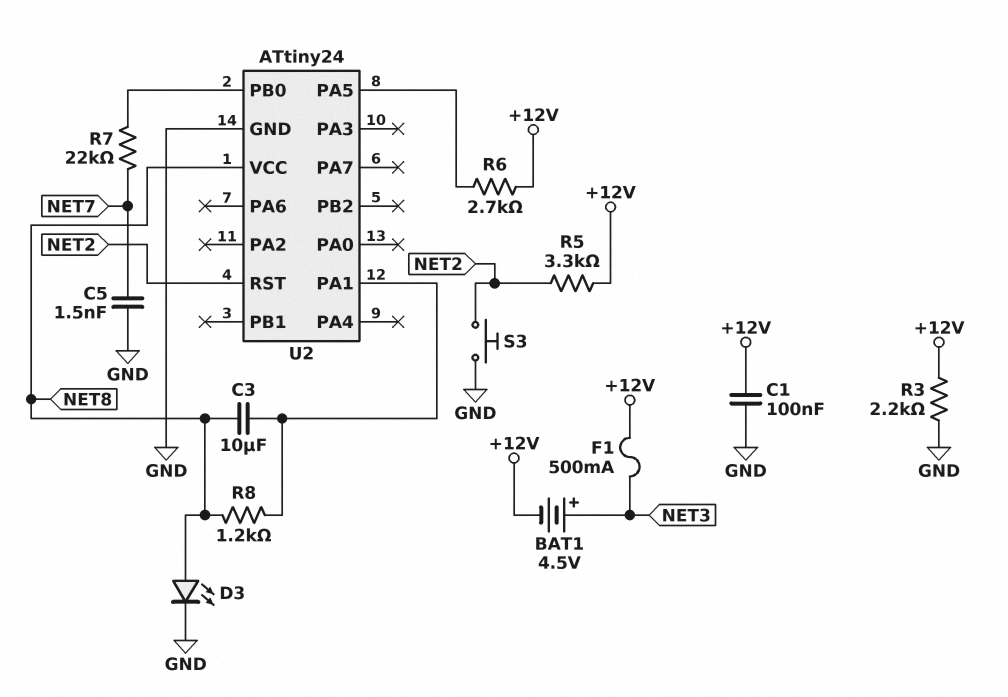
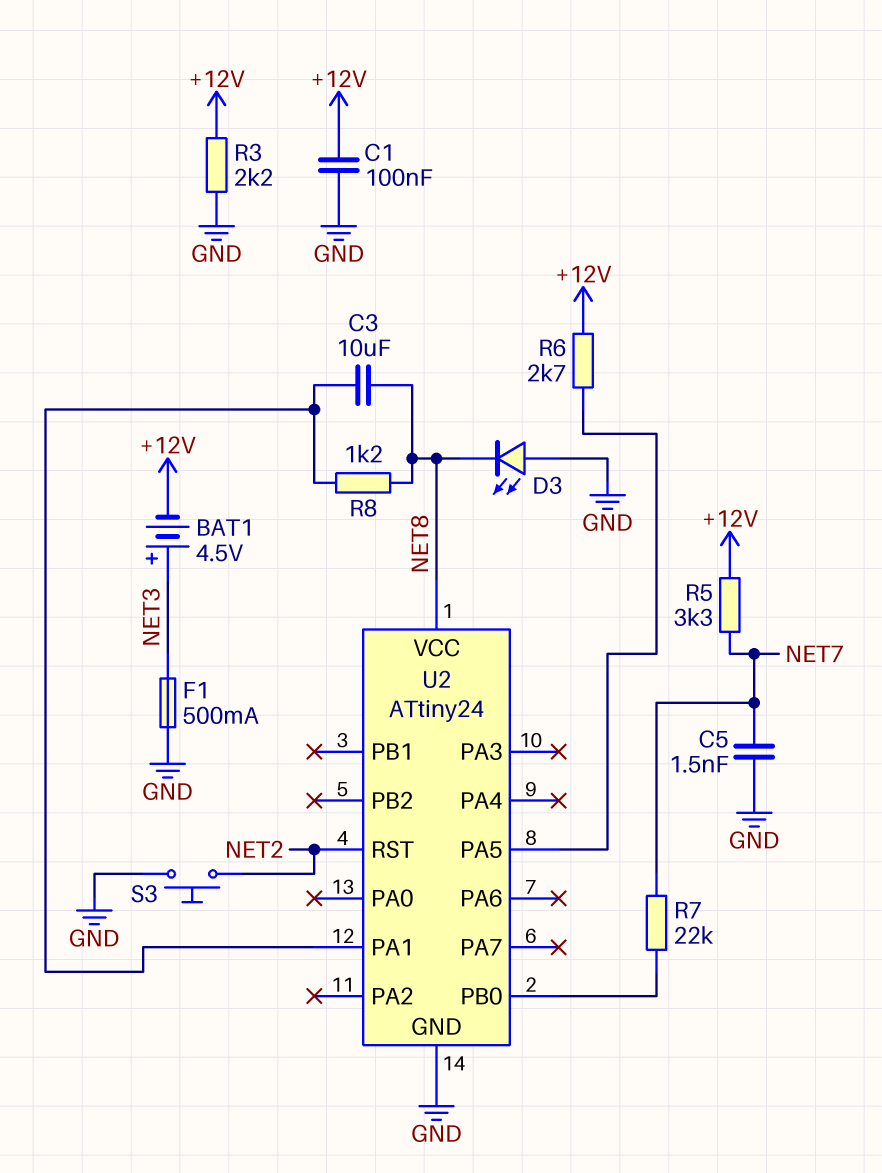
D3: LED (A NET8, K GND) -> LED (A GND, K NET8)
F1: 500mA (+12V, NET3) -> 500mA (GND, NET3)
R5: 3.3k (+12V, NET2) -> 3.3k (+12V, NET7)

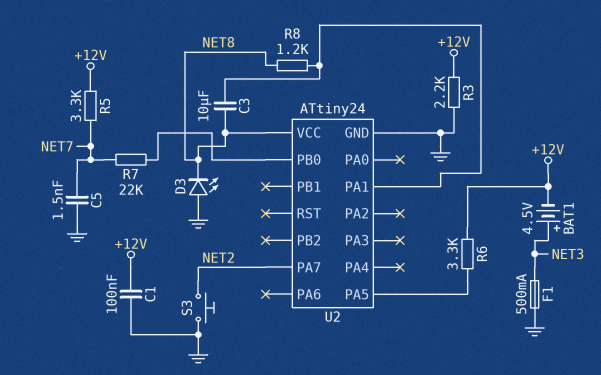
R6: 2.7k (+12V, U2/PA5) -> 3.3k (+12V, U2/PA5)
U2 pin PA7: none -> NET2
U2 pin RST: NET2 -> none

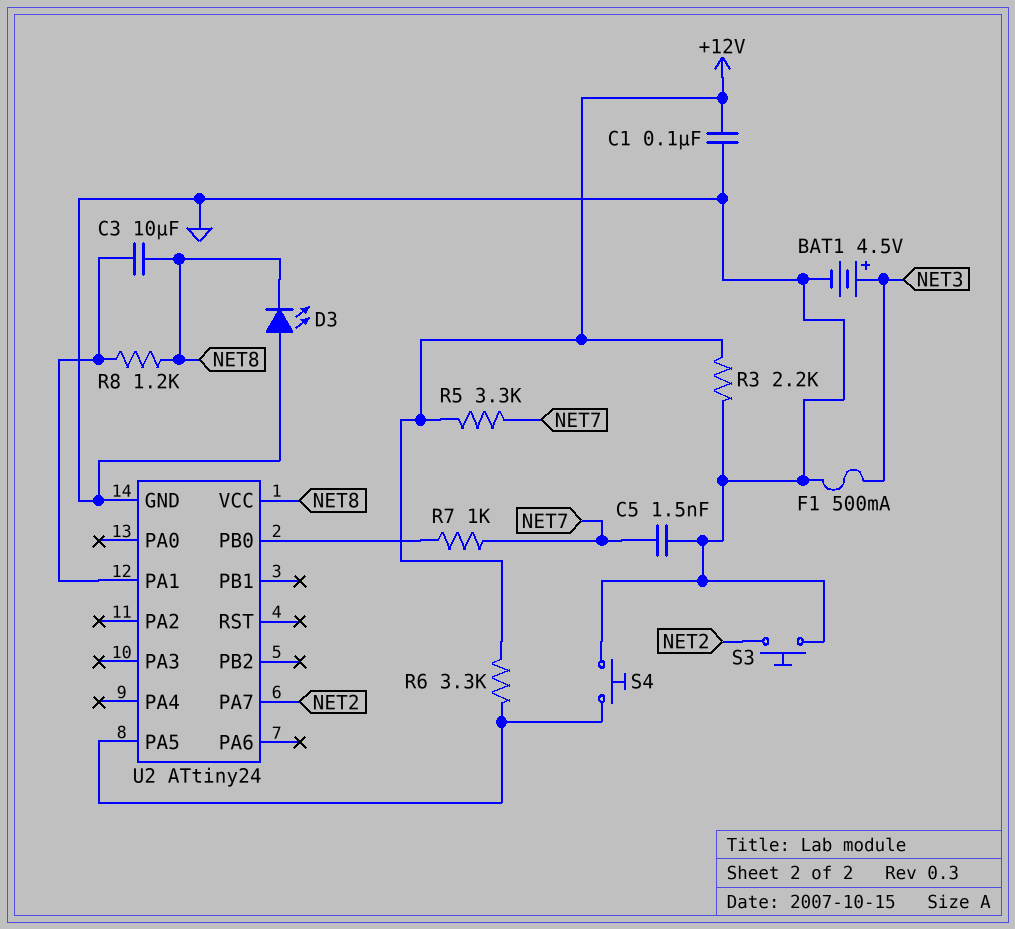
BAT1: 4.5V (plus NET3, minus +12V) -> 4.5V (plus NET3, minus GND)
R7: 22k (NET7, U2/PB0) -> 1k (NET7, U2/PB0)
S4: none -> button (GND, U2/PA5)

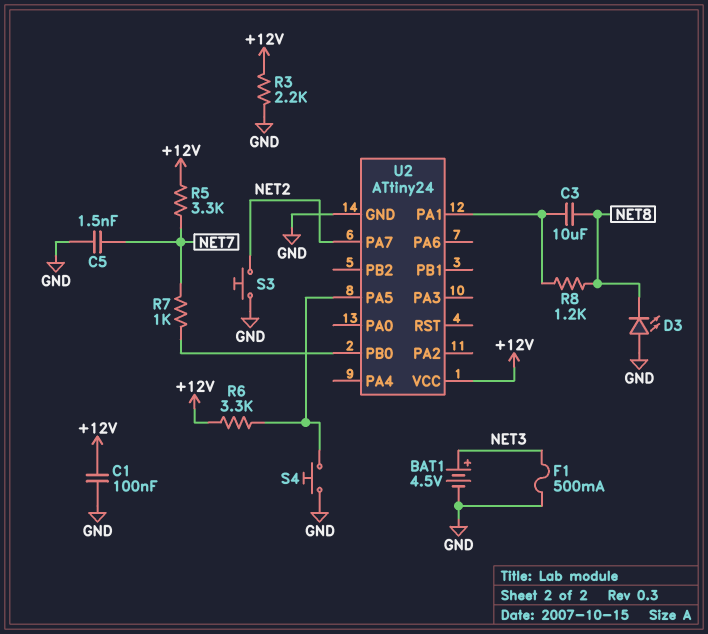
U2 pin VCC: NET8 -> +12V

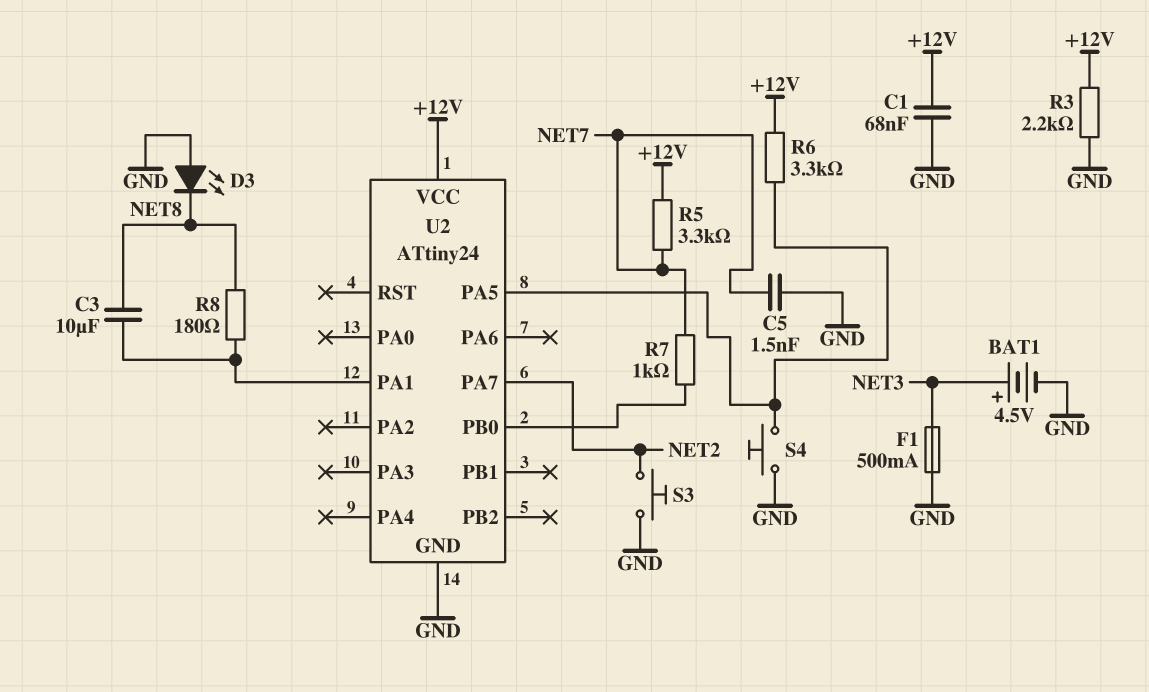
C1: 100nF (+12V, GND) -> 68nF (+12V, GND)
R8: 1.2k (NET8, U2/PA1) -> 180 (NET8, U2/PA1)

